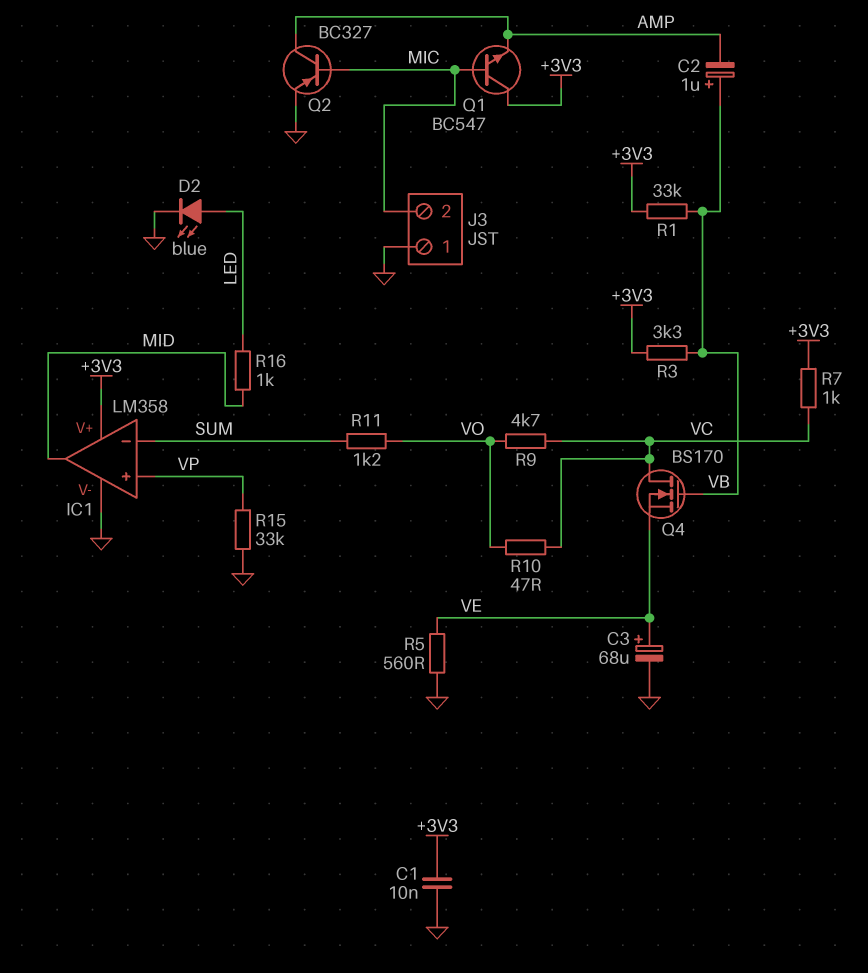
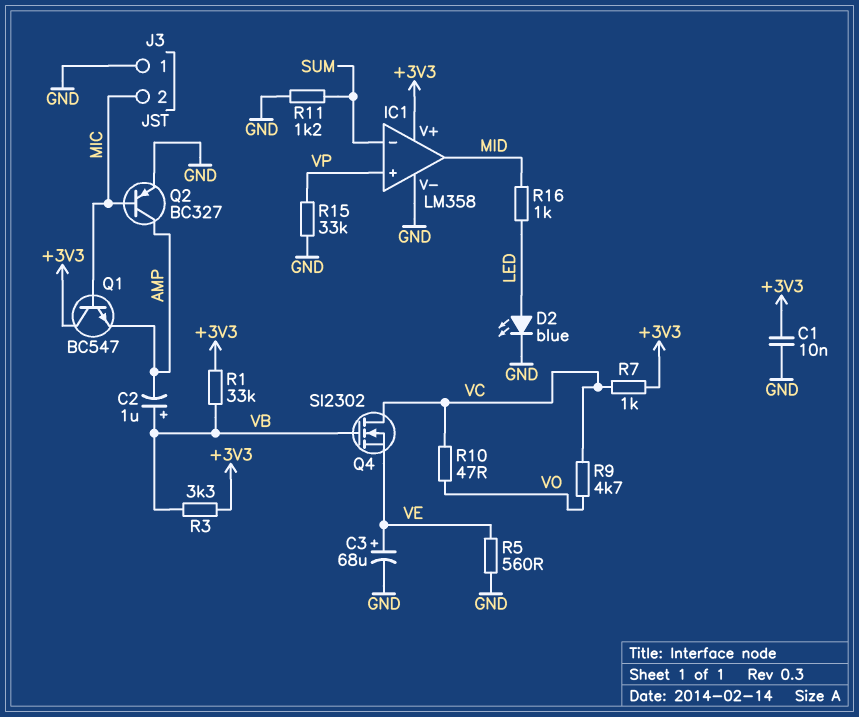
Q4: NMOS BS170 (G VB, D VC, S VE) -> NMOS SI2302 (G VB, D VC, S VE)
R11: 1.2k (SUM, VO) -> 1.2k (GND, SUM)

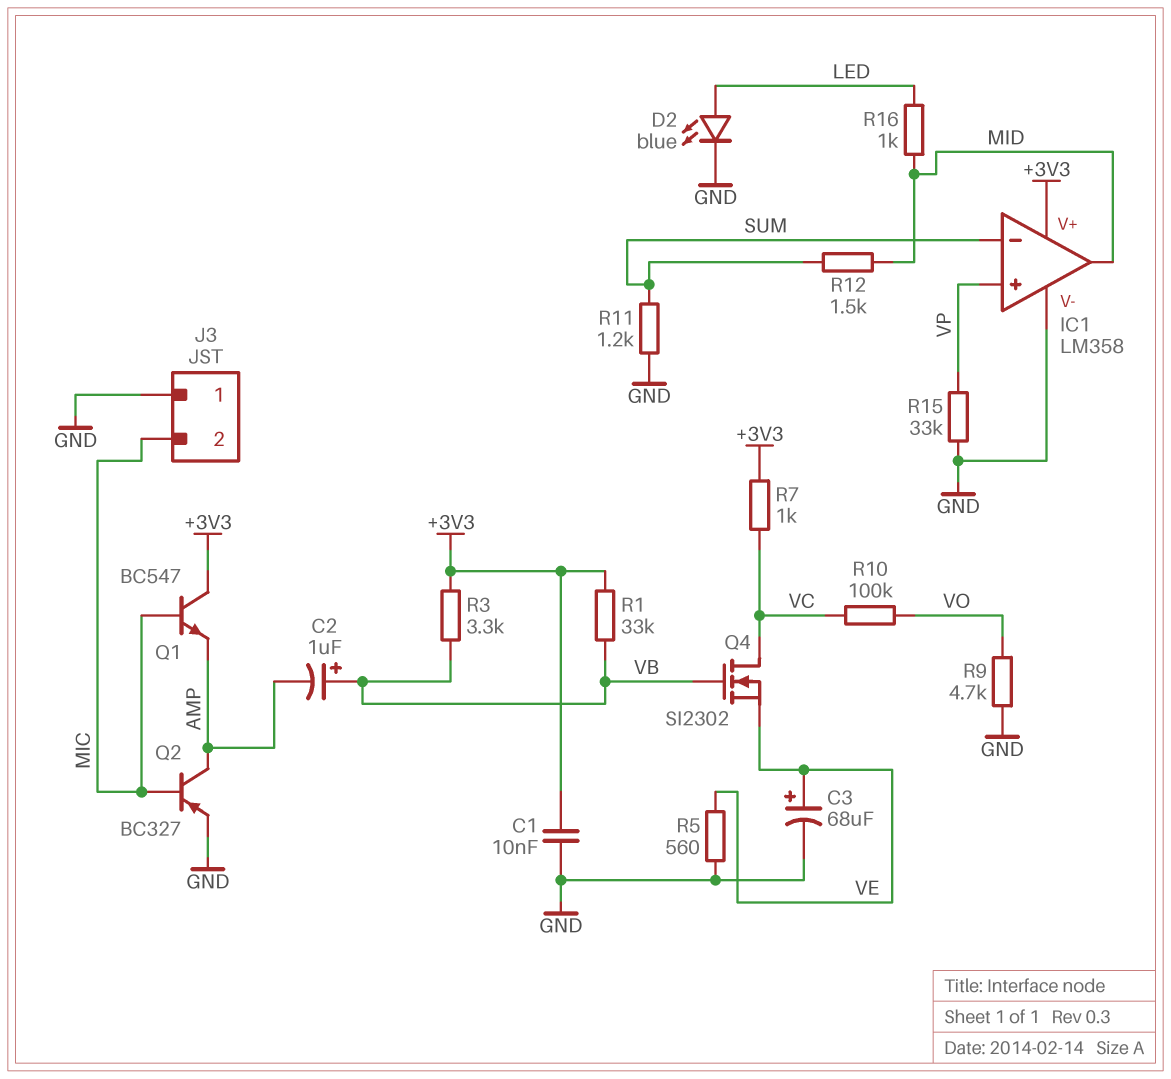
R9: 4.7k (VC, VO) -> 4.7k (GND, VO)
R10: 47 (VC, VO) -> 100k (VC, VO)
R12: none -> 1.5k (MID, SUM)

